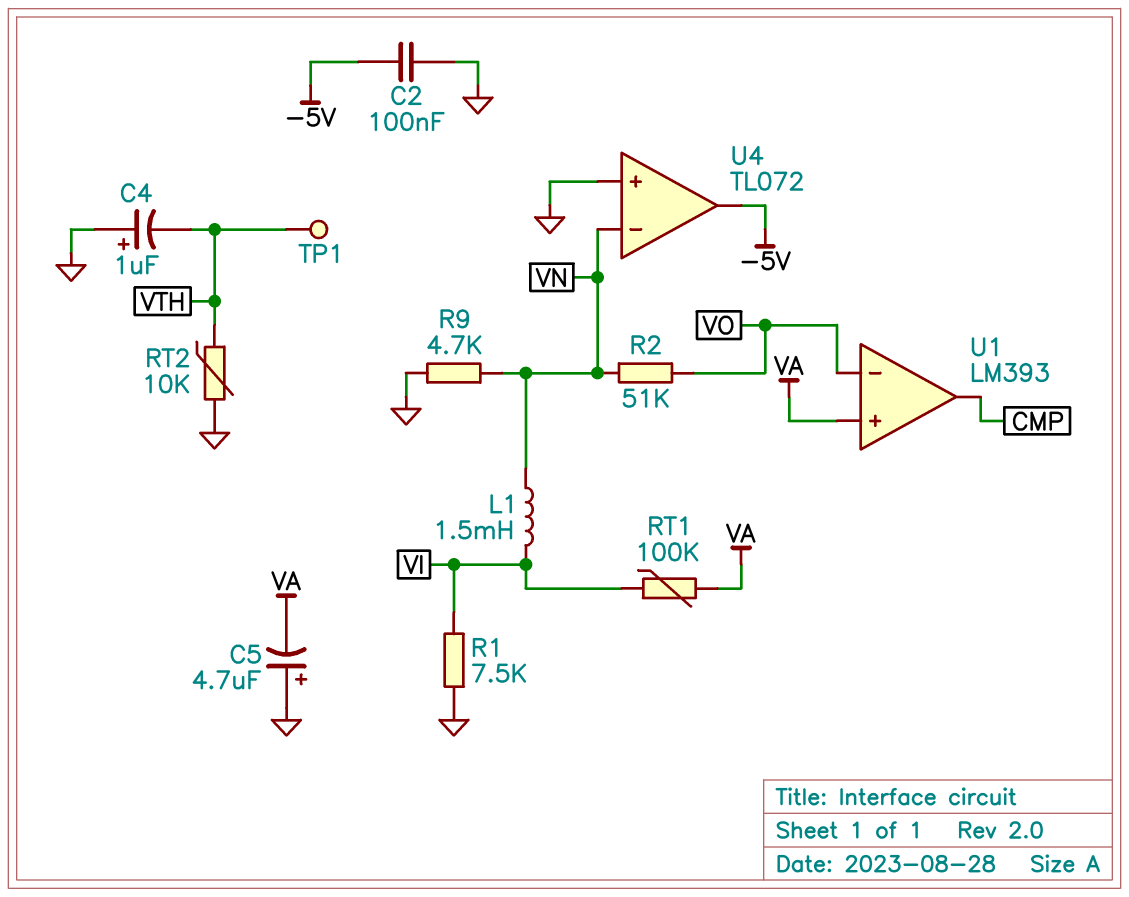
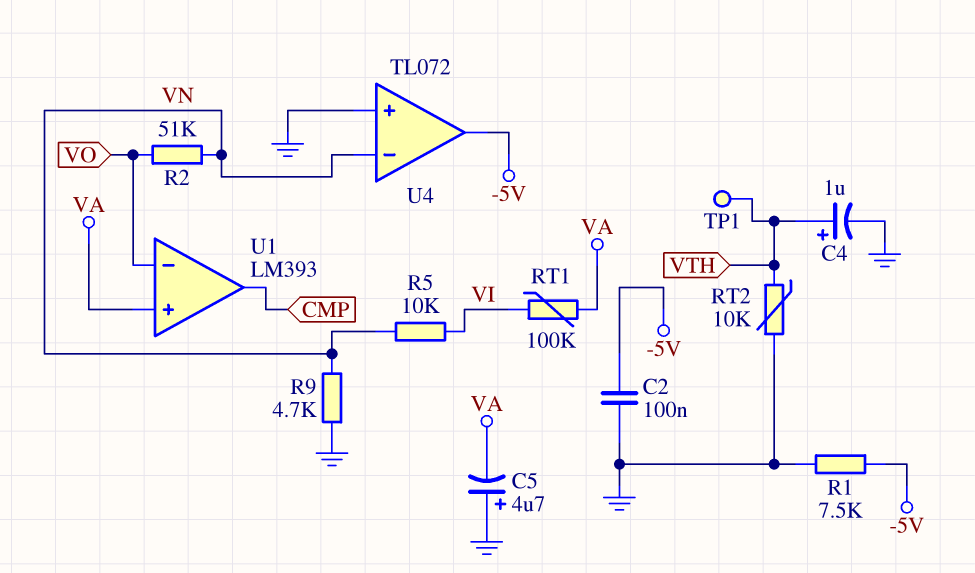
C4: 1uF (plus GND, minus VTH) -> 1uF (plus VTH, minus GND)
L1: 1.5mH (VI, VN) -> none
R1: 7.5k (GND, VI) -> 7.5k (-5V, GND)
R5: none -> 10k (VI, VN)

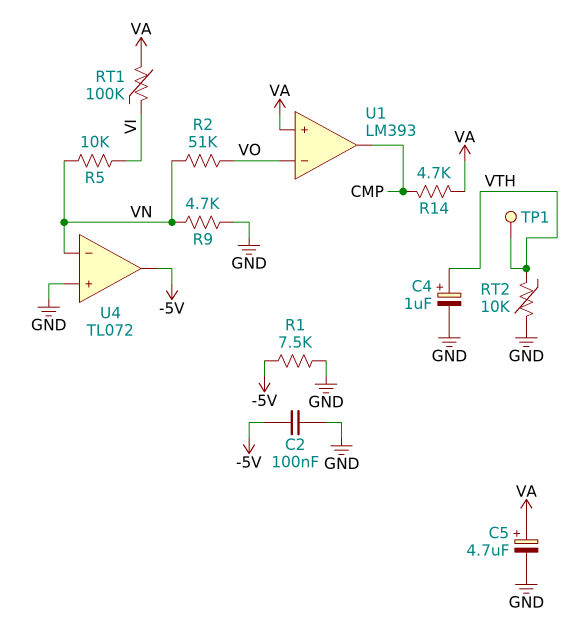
C5: 4.7uF (plus GND, minus VA) -> 4.7uF (plus VA, minus GND)
R14: none -> 4.7k (CMP, VA)

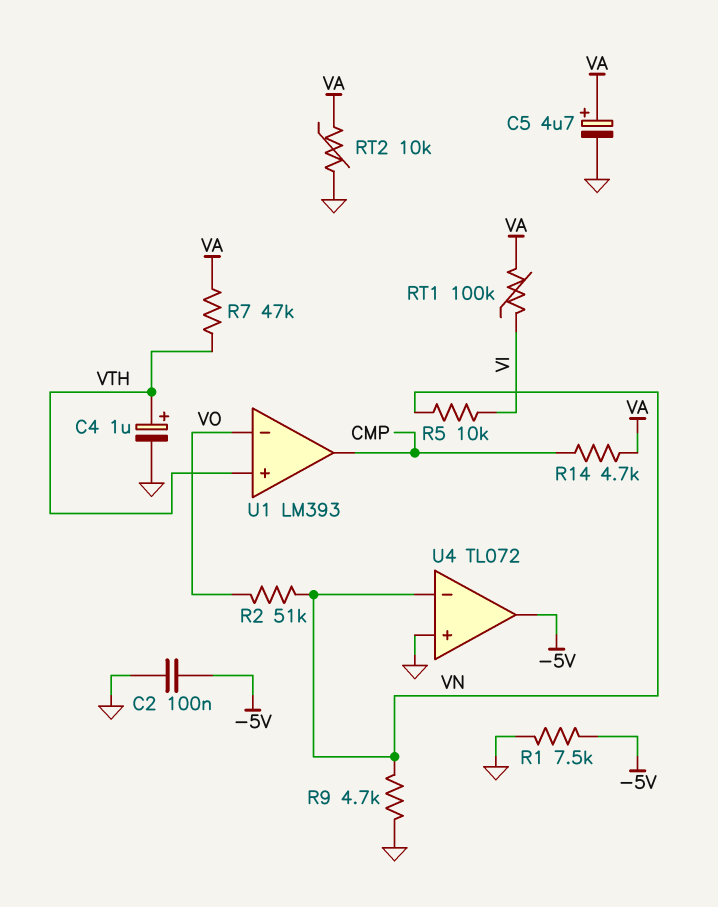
R7: none -> 47k (VA, VTH)
RT2: 10k (GND, VTH) -> 10k (GND, VA)
TP1: test point (VTH) -> none
U1 pin in+: VA -> VTH

